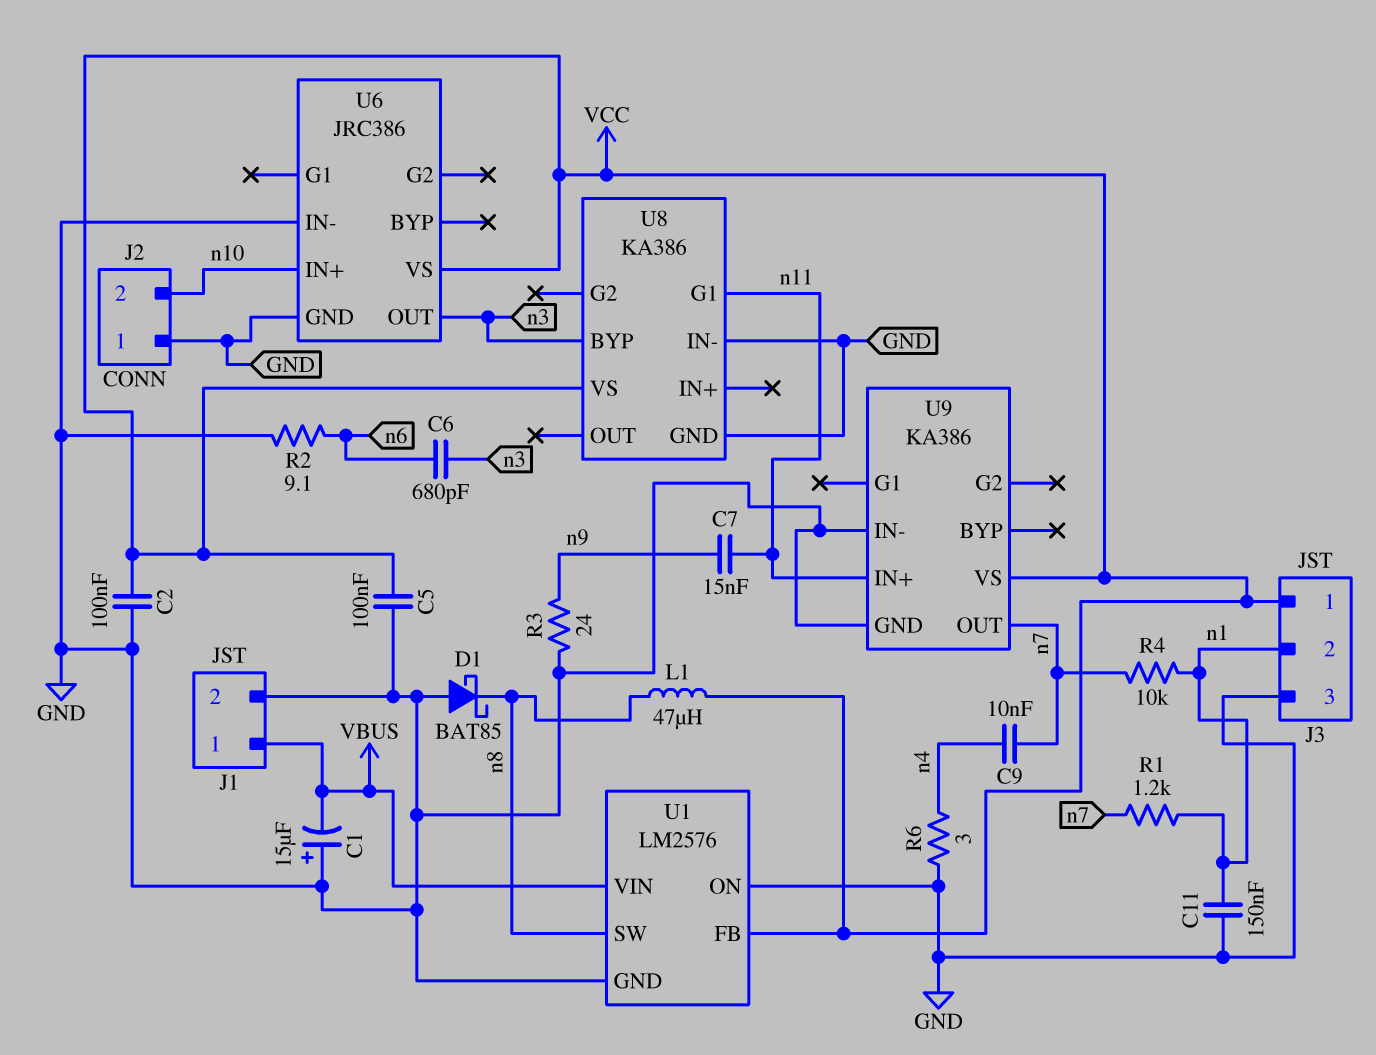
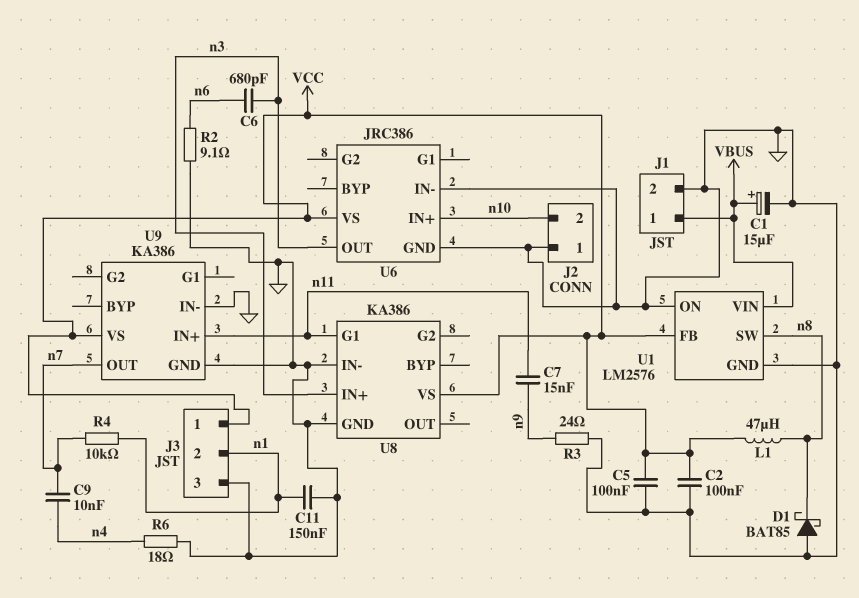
C1: 15uF (plus GND, minus VBUS) -> 15uF (plus VBUS, minus GND)
R1: 1.2k (n1, n7) -> none
R6: 3 (GND, n4) -> 18 (GND, n4)
U8 pin BYP: n3 -> none
U8 pin IN+: none -> n3

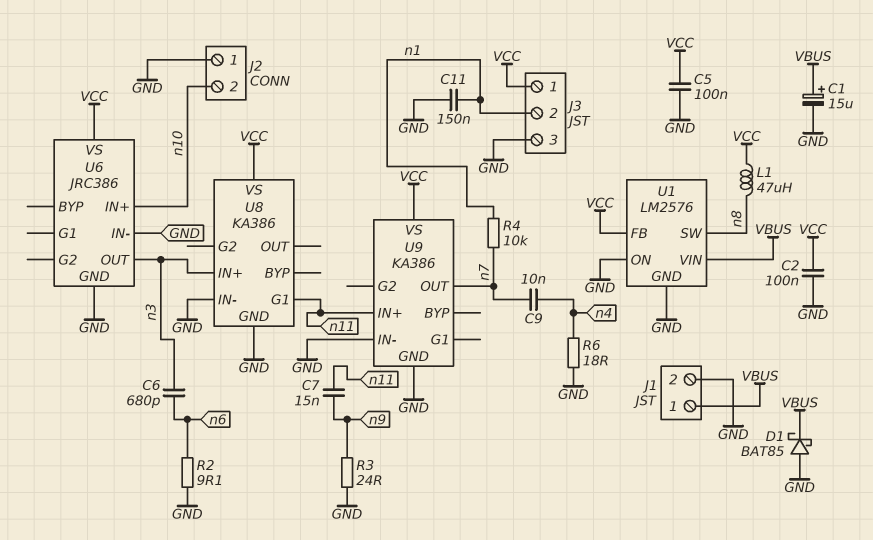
D1: schottky BAT85 (A GND, K n8) -> schottky BAT85 (A GND, K VBUS)

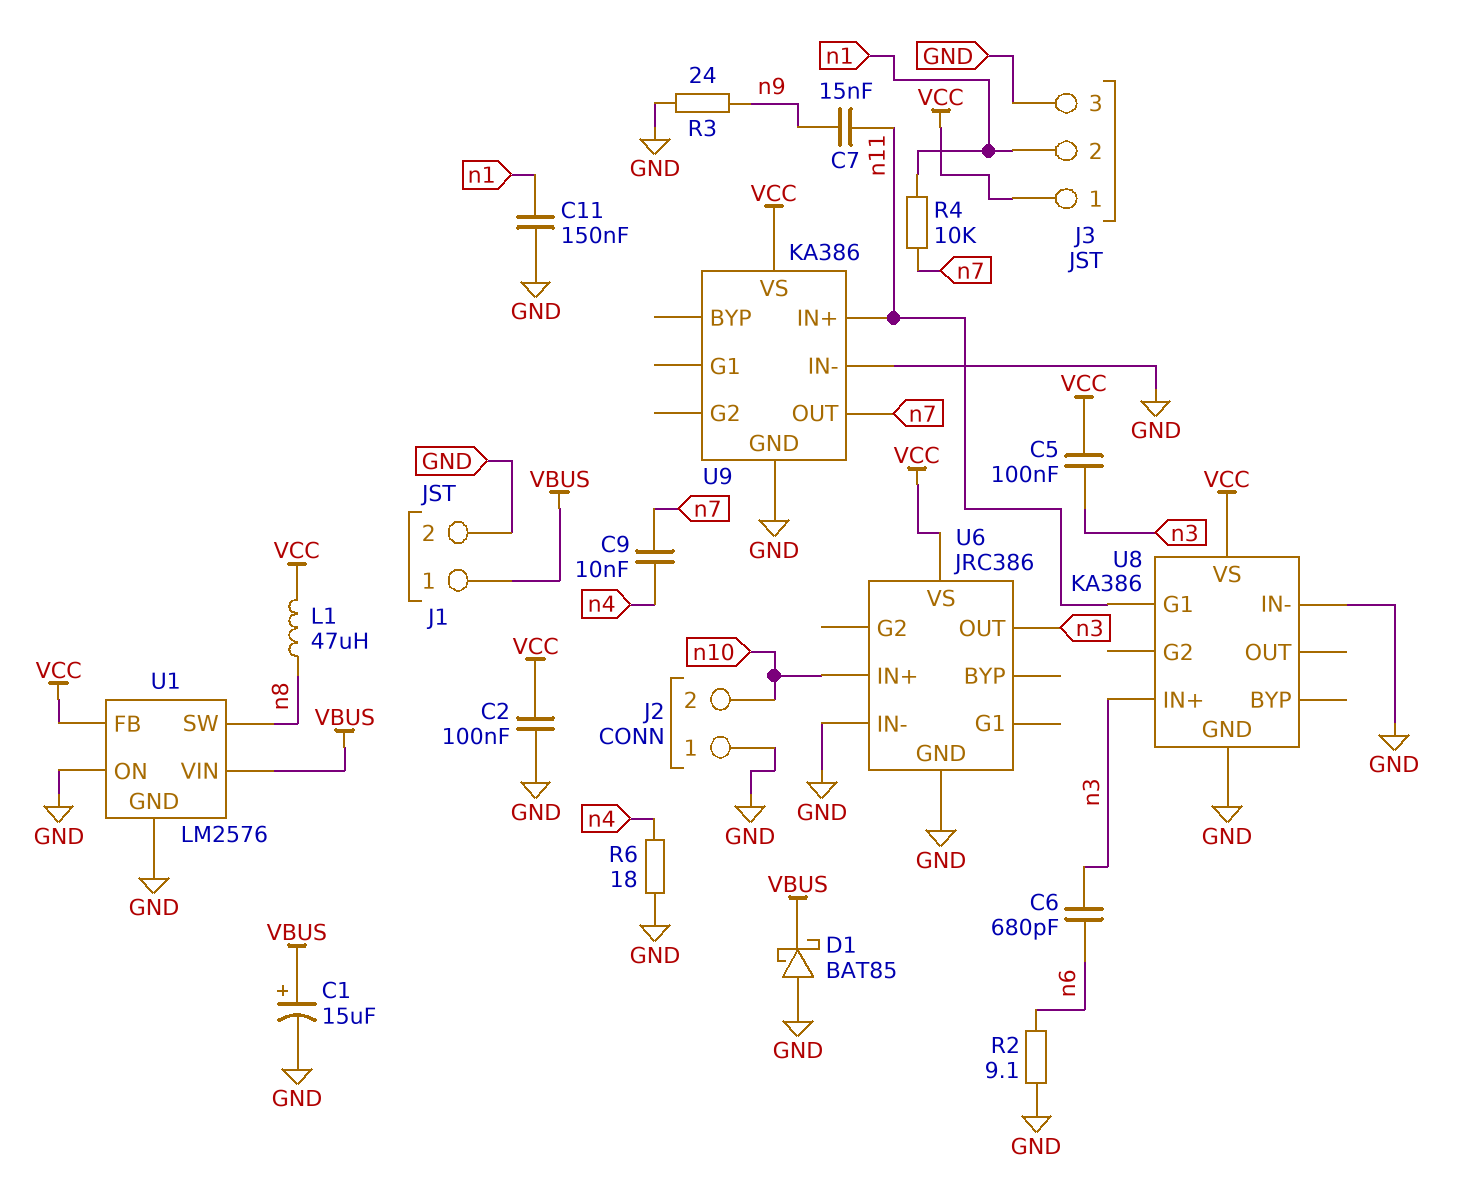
C5: 100nF (GND, VCC) -> 100nF (VCC, n3)

